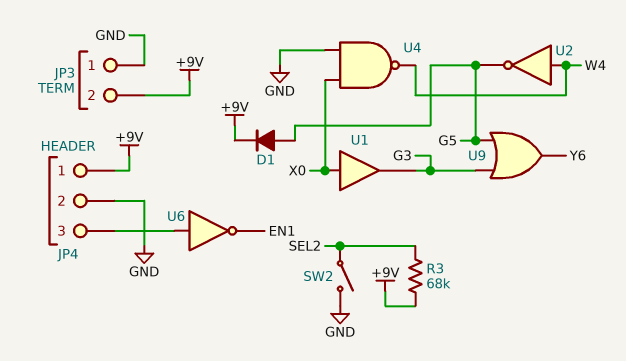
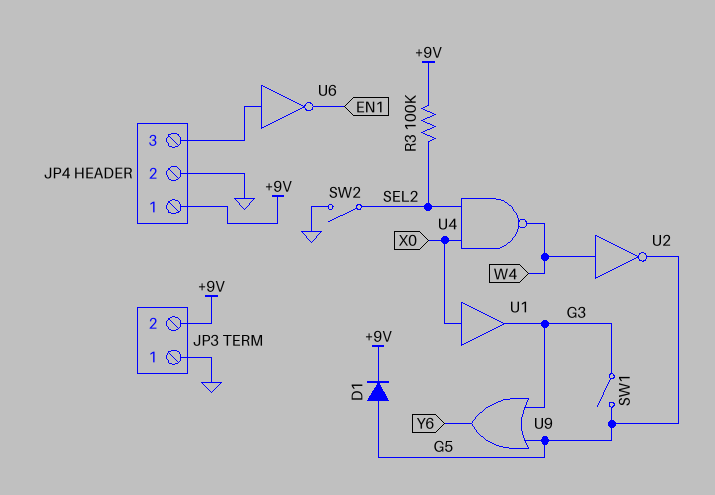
R3: 68k (+9V, SEL2) -> 100k (+9V, SEL2)
SW1: none -> switch (G3, G5)
U4: NAND (in GND, in X0, out W4) -> NAND (in SEL2, in X0, out W4)

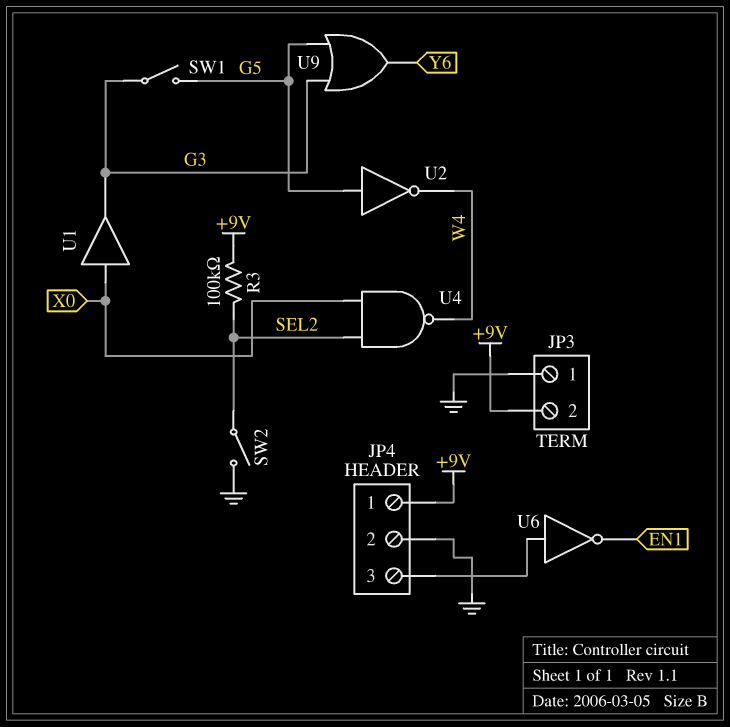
D1: diode (A G5, K +9V) -> none
U2: NOT (in W4, out G5) -> NOT (in G5, out W4)

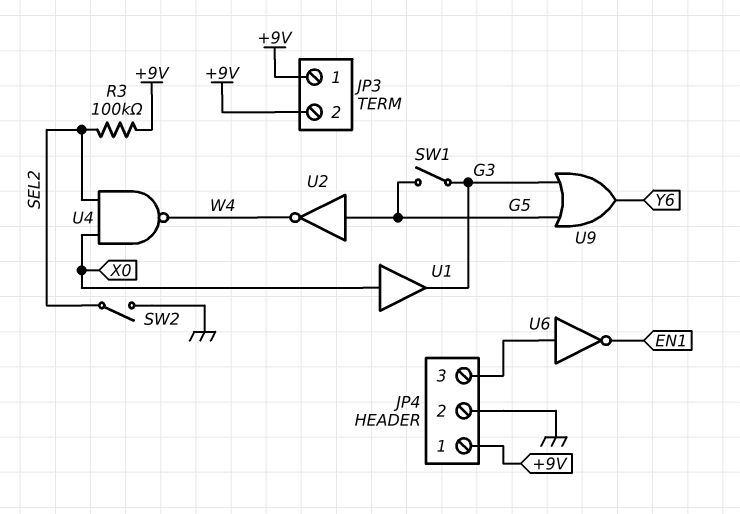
JP3 pin 1: GND -> +9V

